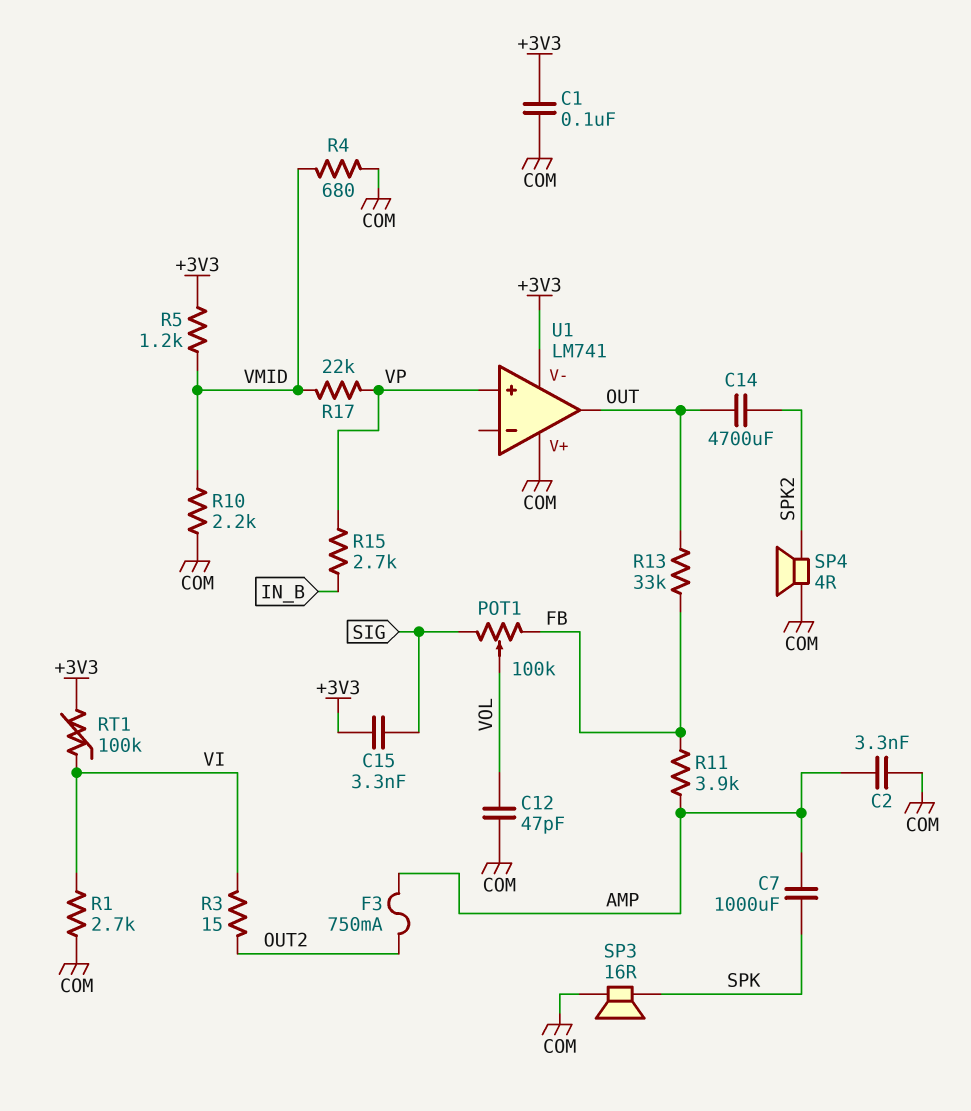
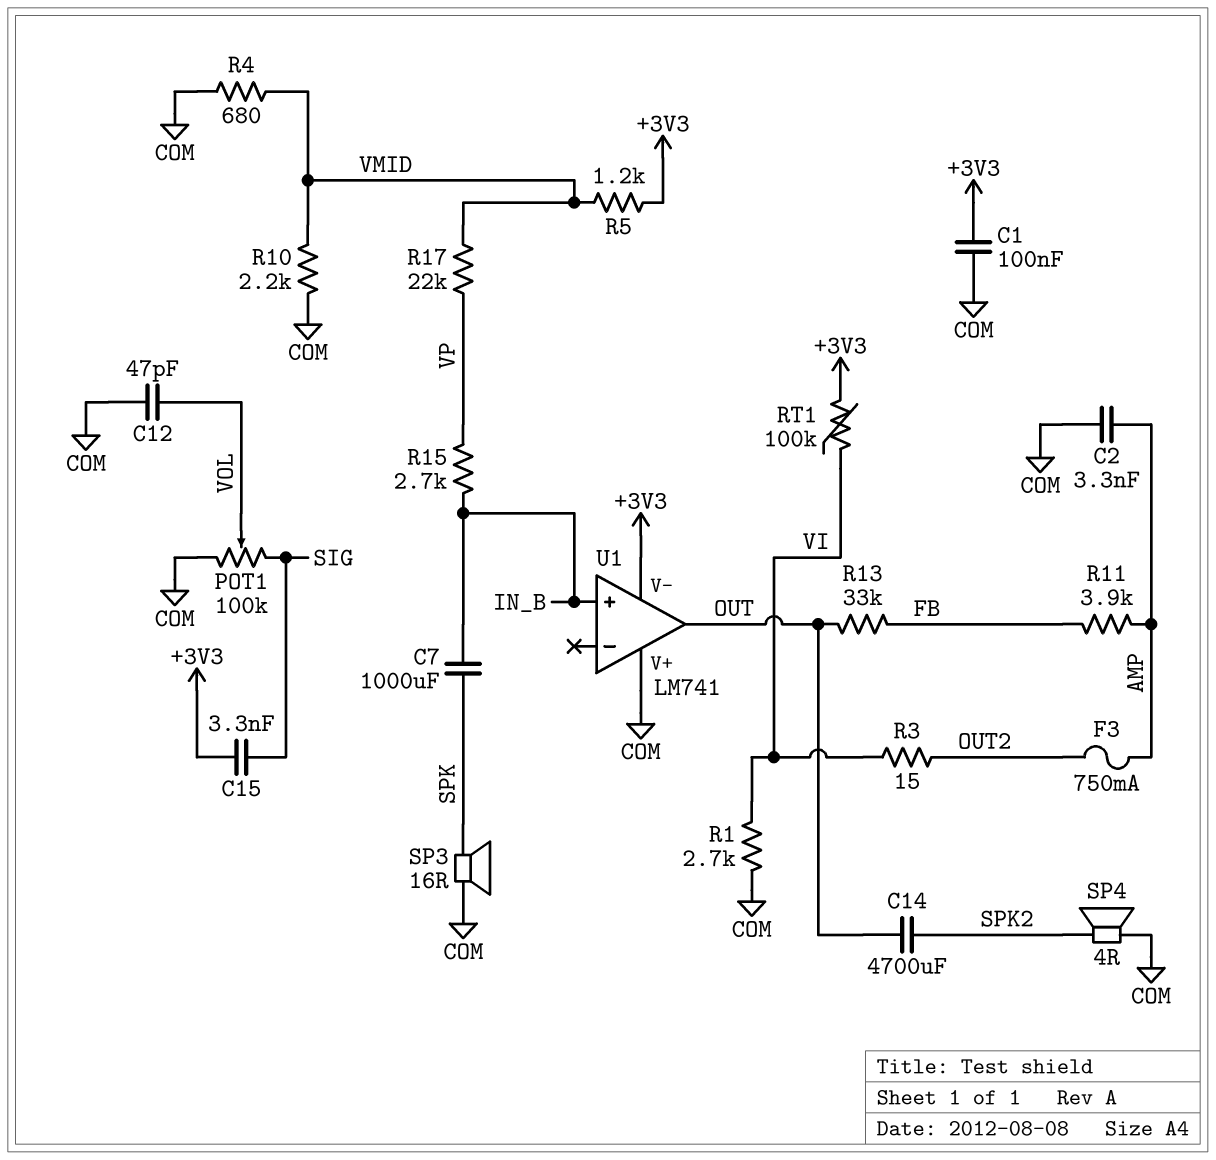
C7: 1000uF (AMP, SPK) -> 1000uF (IN_B, SPK)
POT1: 100k (FB, SIG, wiper VOL) -> 100k (COM, SIG, wiper VOL)
U1 pin in+: VP -> IN_B

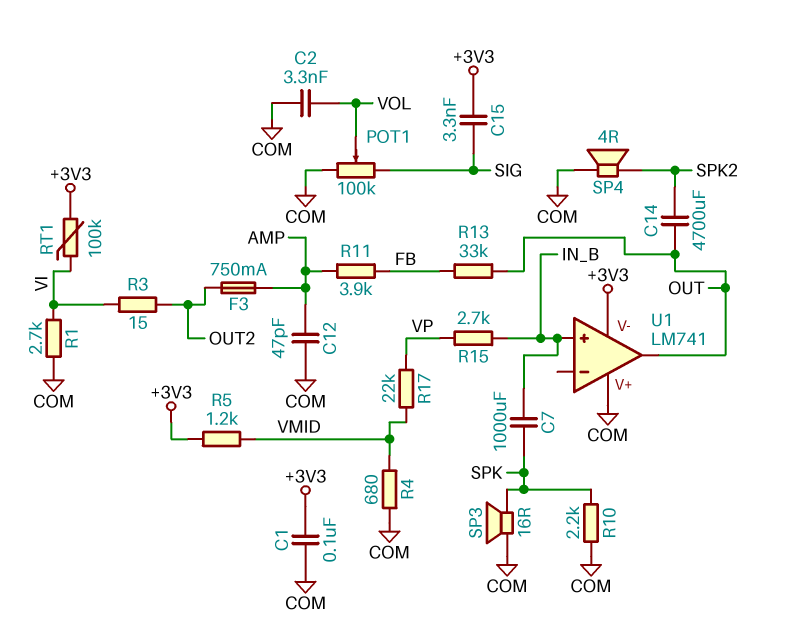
C2: 3.3nF (AMP, COM) -> 3.3nF (COM, VOL)
C12: 47pF (COM, VOL) -> 47pF (AMP, COM)
R10: 2.2k (COM, VMID) -> 2.2k (COM, SPK)

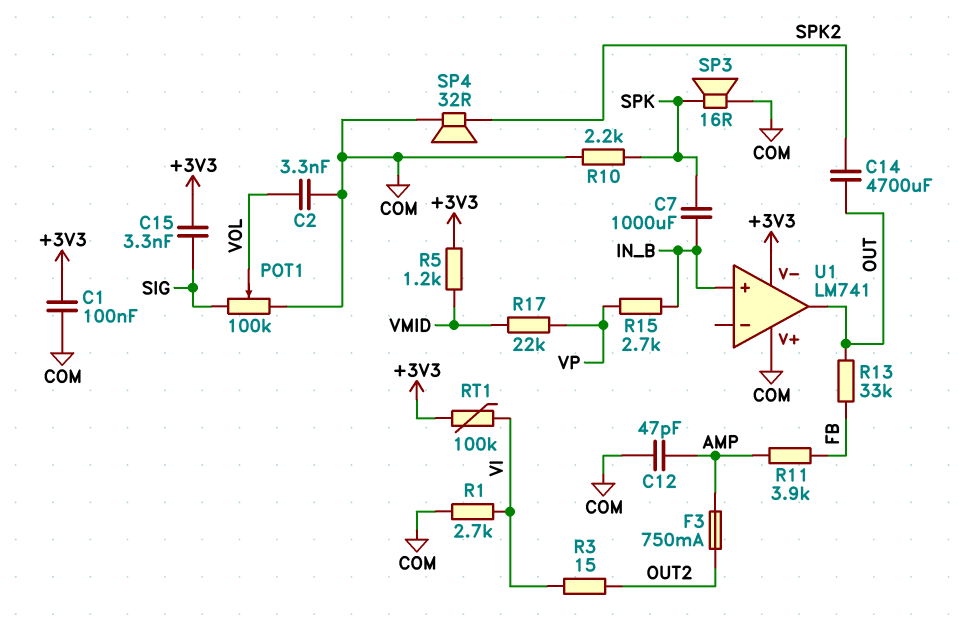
R4: 680 (COM, VMID) -> none
SP4: speaker 4R (COM, SPK2) -> speaker 32R (COM, SPK2)

